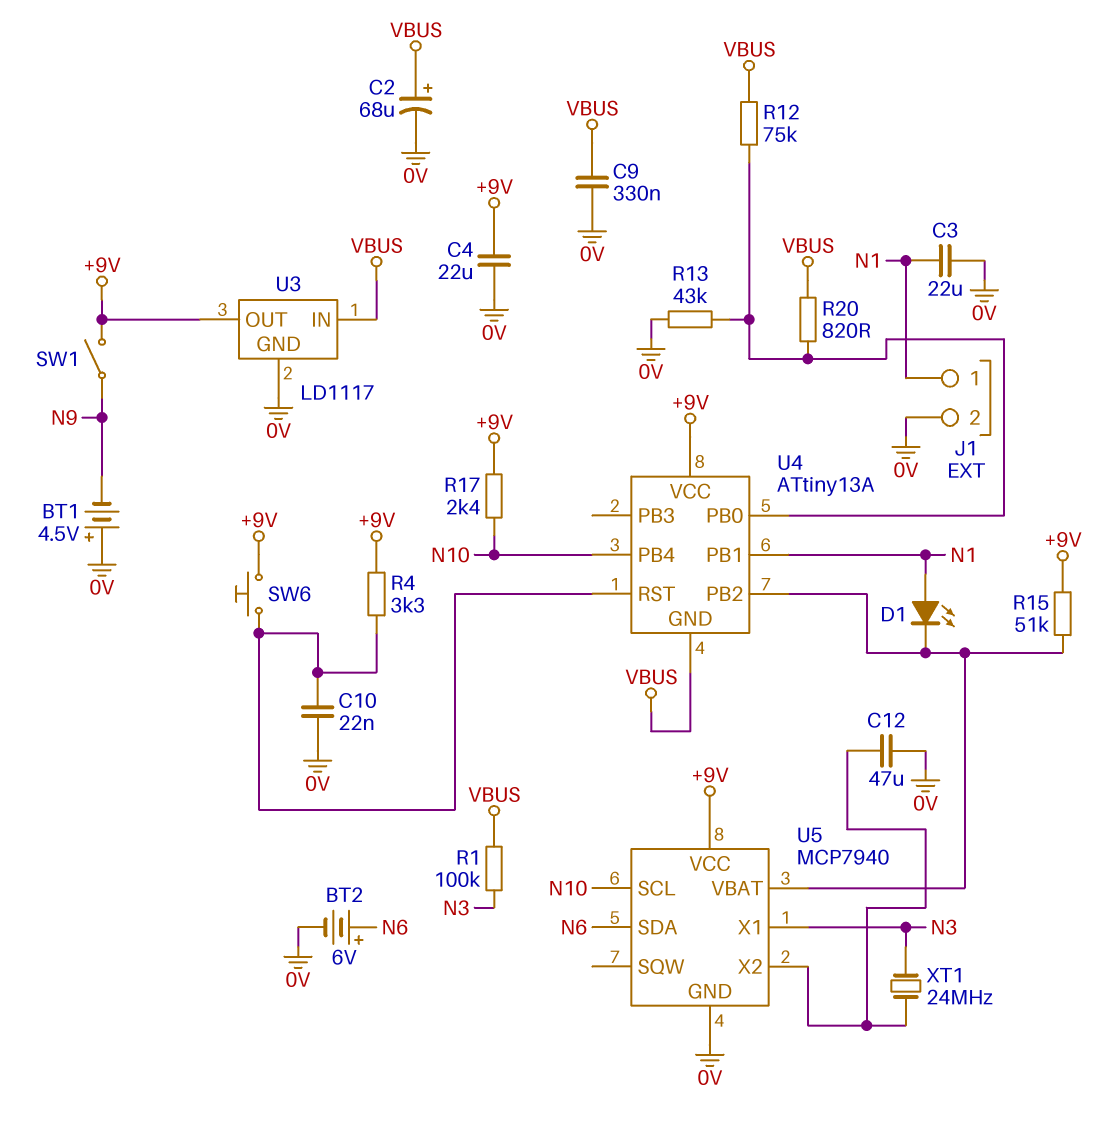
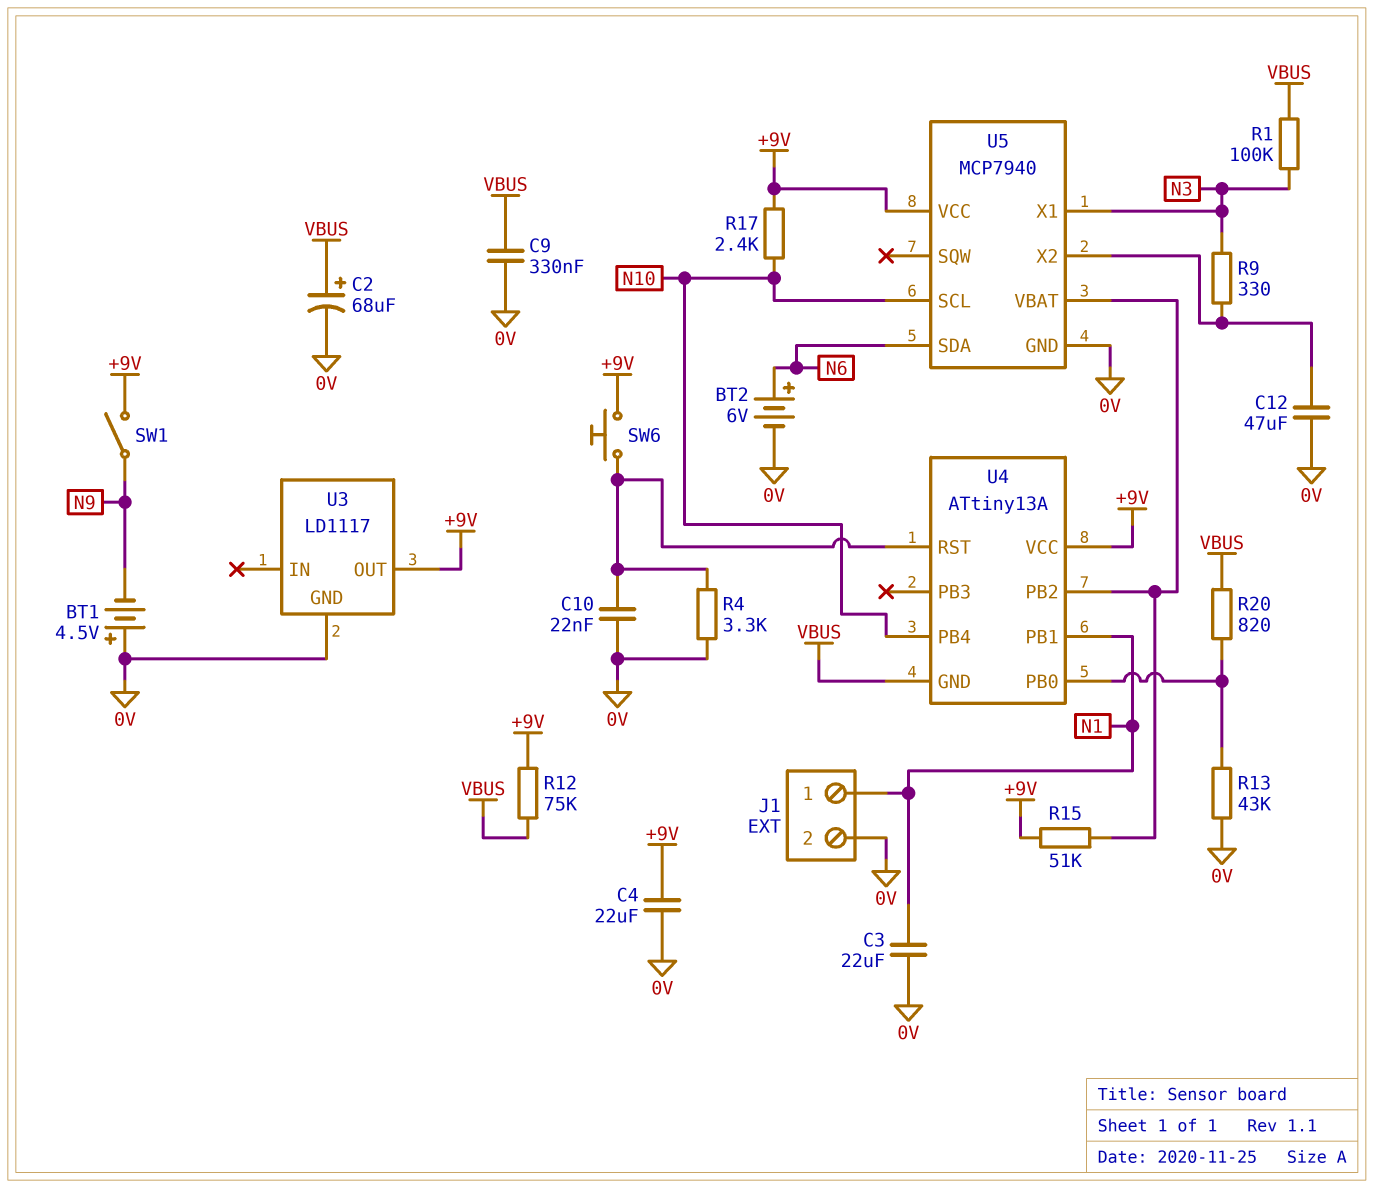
D1: LED (A N1, K U4/PB2) -> none
R4: 3.3k (+9V, U4/RST) -> 3.3k (0V, U4/RST)
R9: none -> 330 (N3, U5/X2)
R12: 75k (U4/PB0, VBUS) -> 75k (+9V, VBUS)
U3 pin IN: VBUS -> none
XT1: 24MHz (N3, U5/X2) -> none

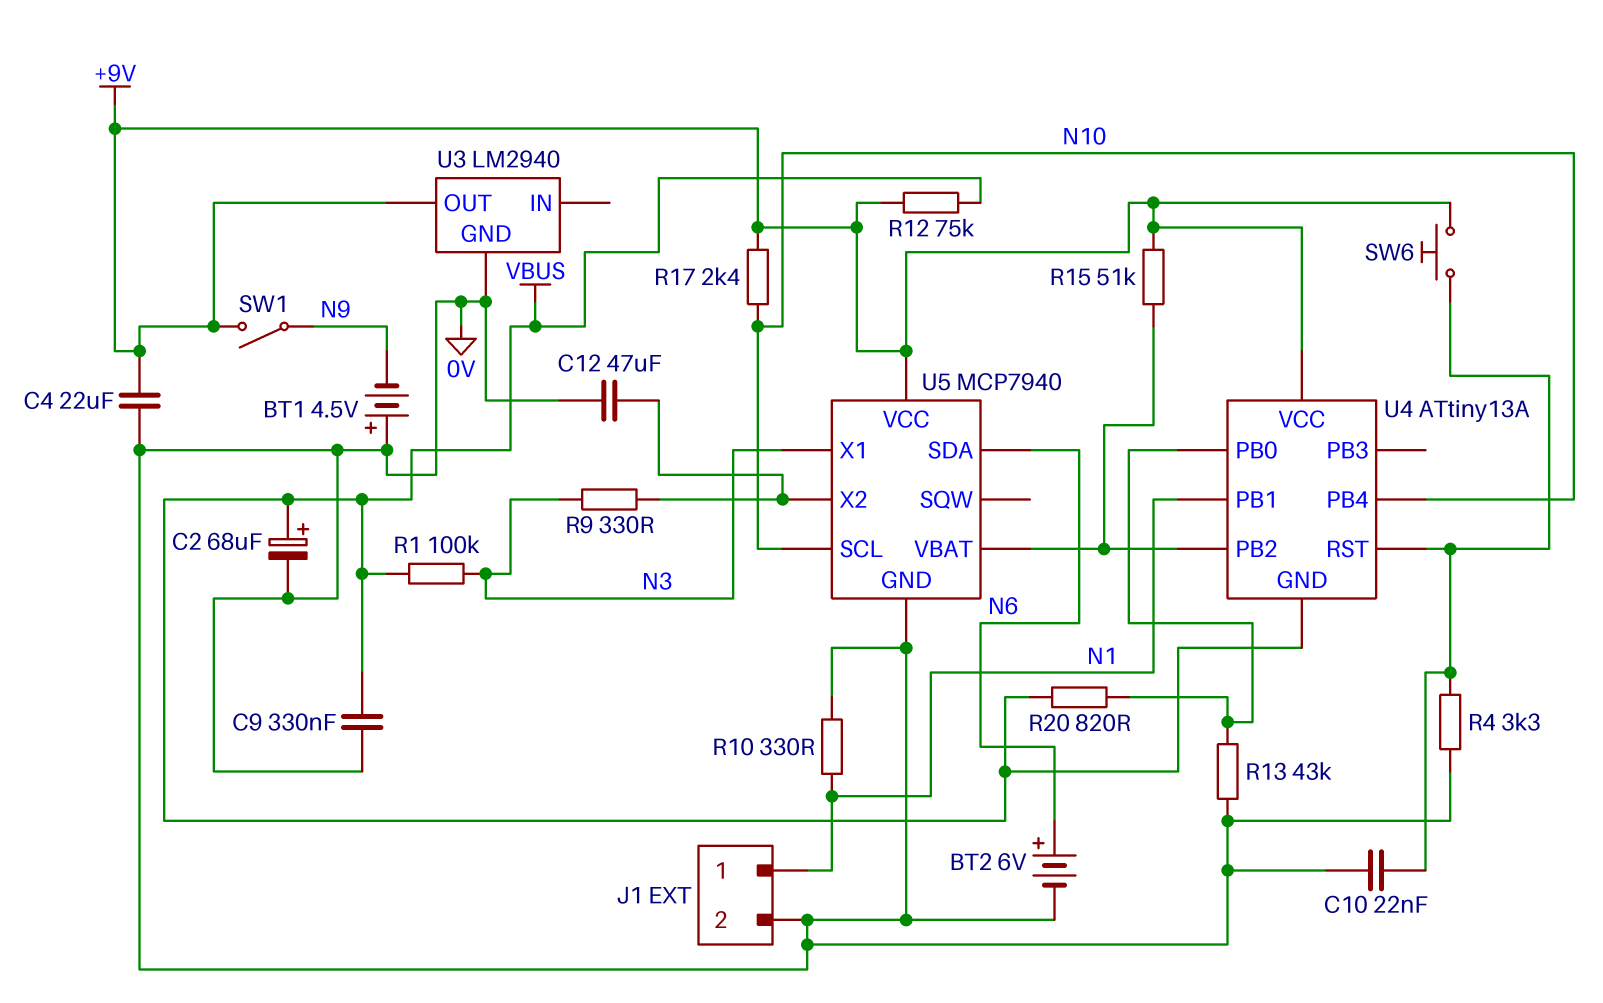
C3: 22uF (0V, N1) -> none
R10: none -> 330 (0V, N1)
U3: LD1117 -> LM2940

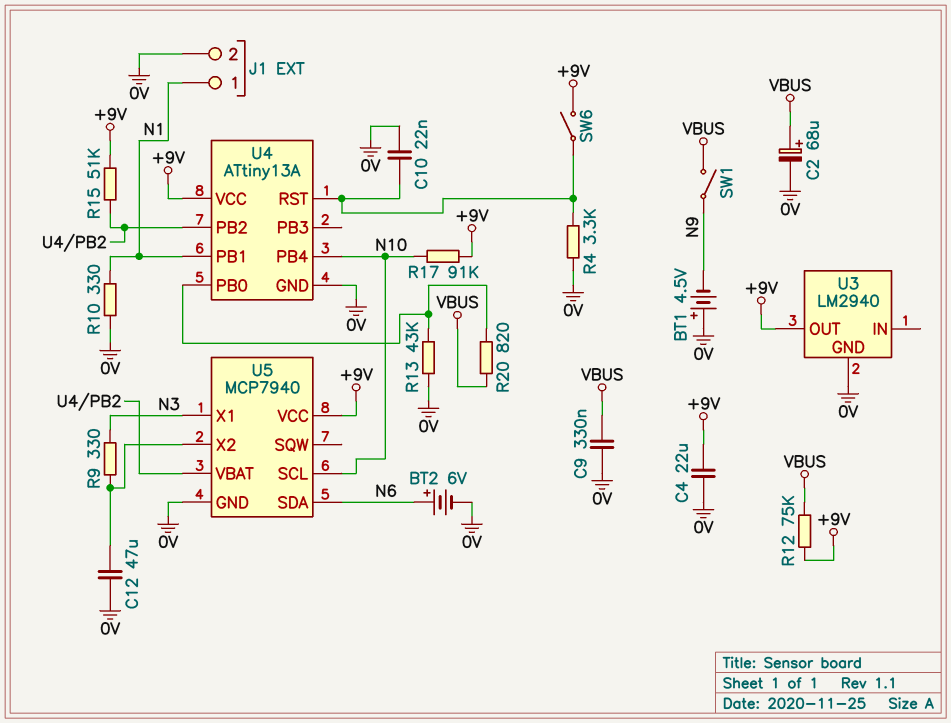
R1: 100k (N3, VBUS) -> none
R17: 2.4k (+9V, N10) -> 91k (+9V, N10)
SW1: switch (+9V, N9) -> switch (N9, VBUS)
SW6: button (+9V, U4/RST) -> switch (+9V, U4/RST)
U4 pin GND: VBUS -> 0V

